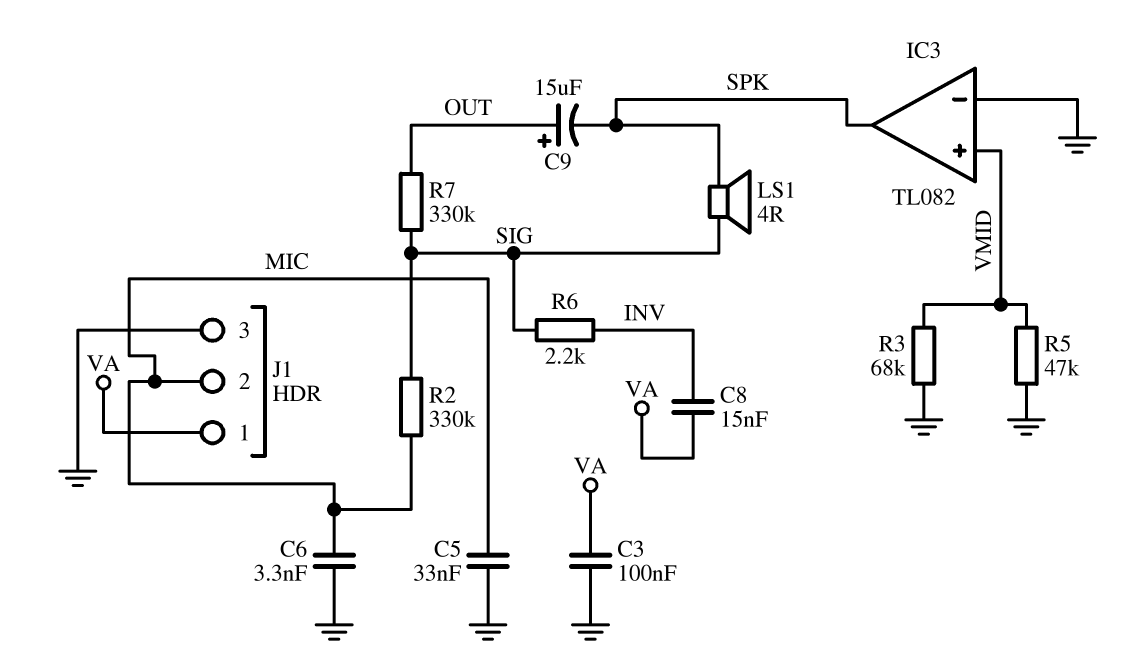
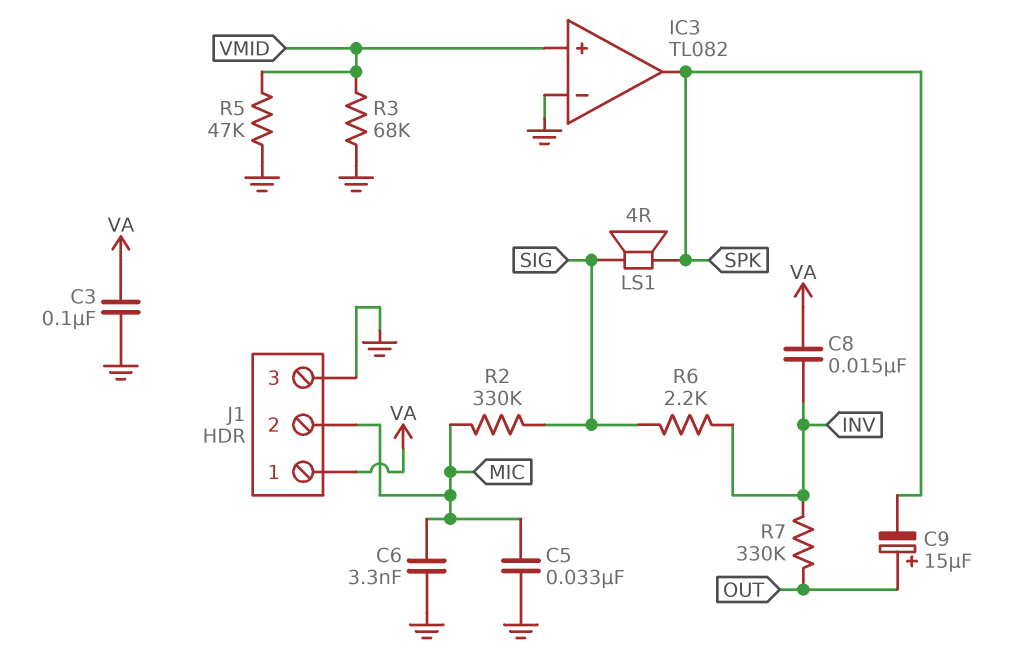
R7: 330k (OUT, SIG) -> 330k (INV, OUT)

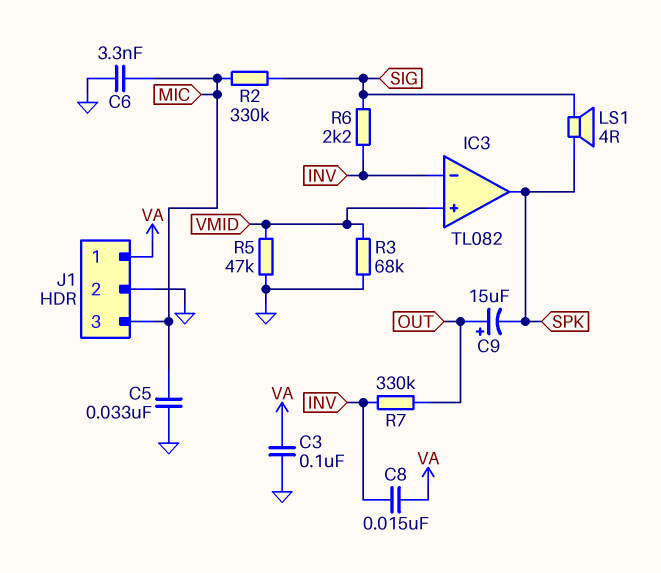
IC3 pin in-: GND -> INV
J1 pin 2: MIC -> GND
J1 pin 3: GND -> MIC

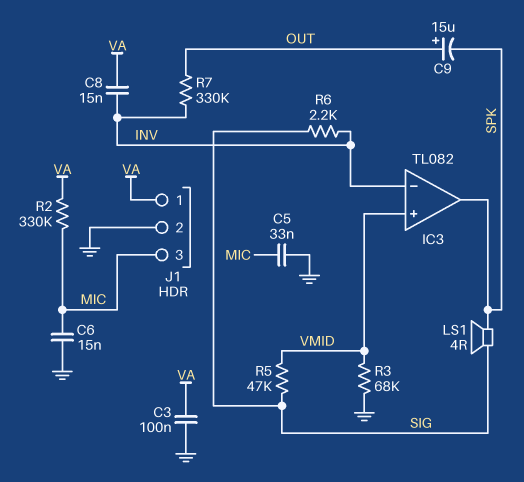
C6: 3.3nF (GND, MIC) -> 15nF (GND, MIC)
R2: 330k (MIC, SIG) -> 330k (MIC, VA)
R5: 47k (GND, VMID) -> 47k (SIG, VMID)

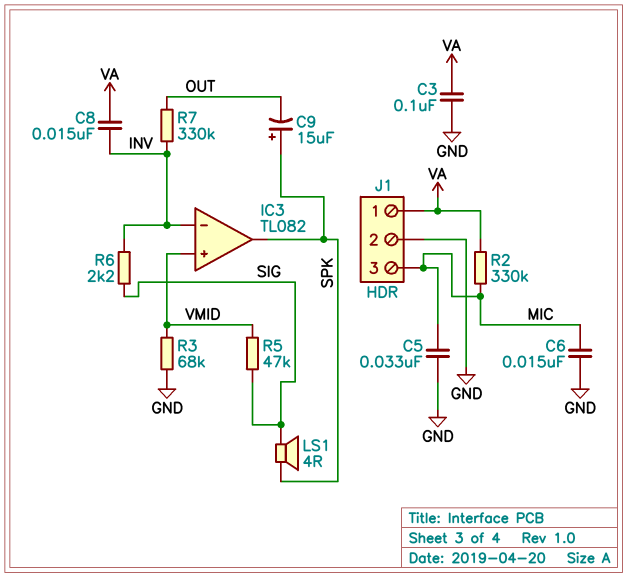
C9: 15uF (plus OUT, minus SPK) -> 15uF (plus SPK, minus OUT)

